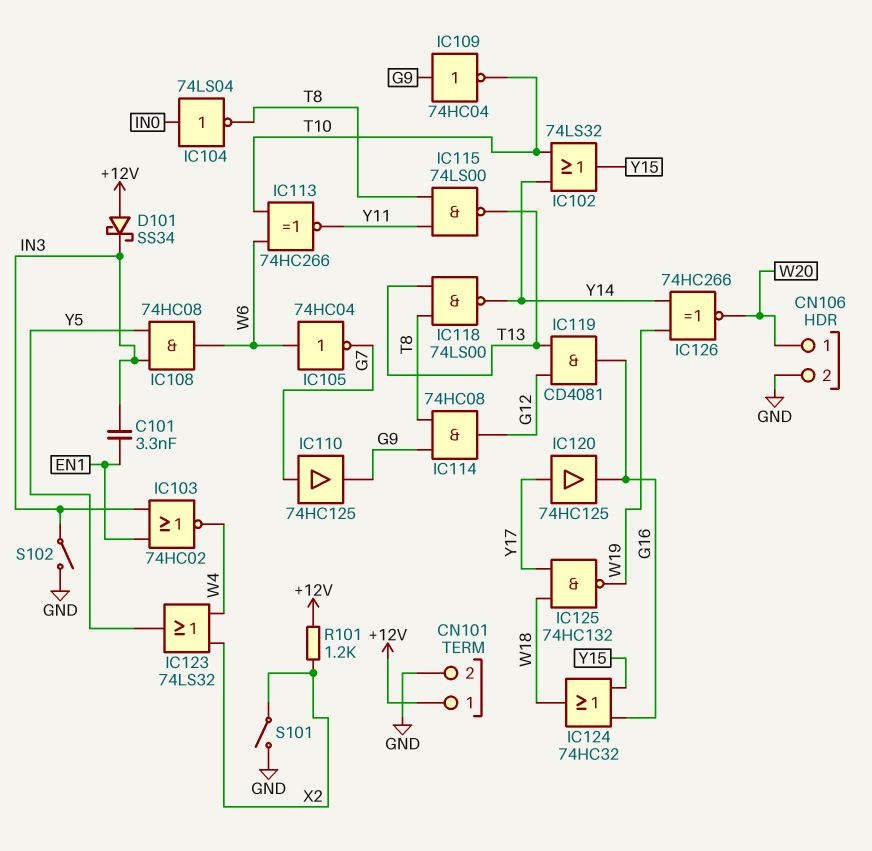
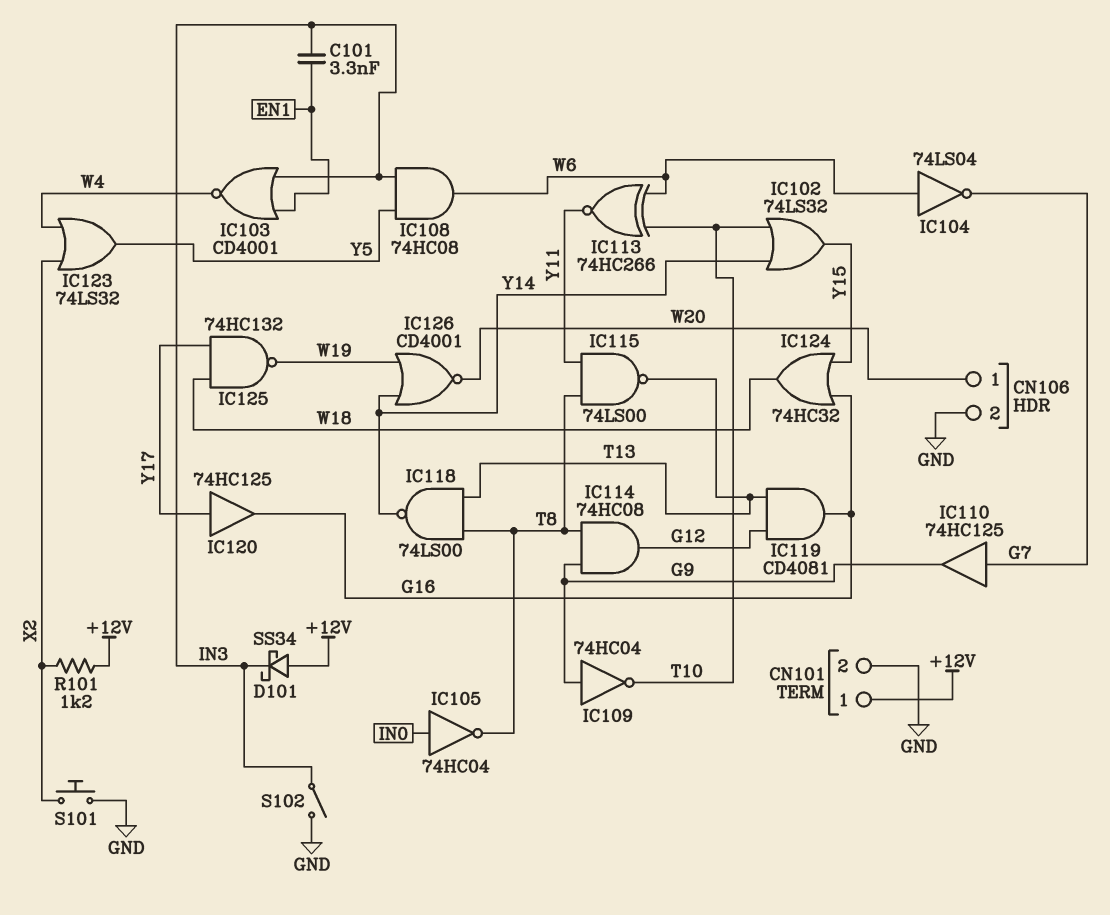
IC103: NOR 74HC02 (in EN1, in IN3, out W4) -> NOR CD4001 (in EN1, in IN3, out W4)
IC104: NOT 74LS04 (in IN0, out T8) -> NOT 74LS04 (in W6, out G7)
IC105: NOT 74HC04 (in W6, out G7) -> NOT 74HC04 (in IN0, out T8)
IC126: XNOR 74HC266 (in W19, in Y14, out W20) -> NOR CD4001 (in W19, in Y14, out W20)
S101: switch (GND, X2) -> button (GND, X2)

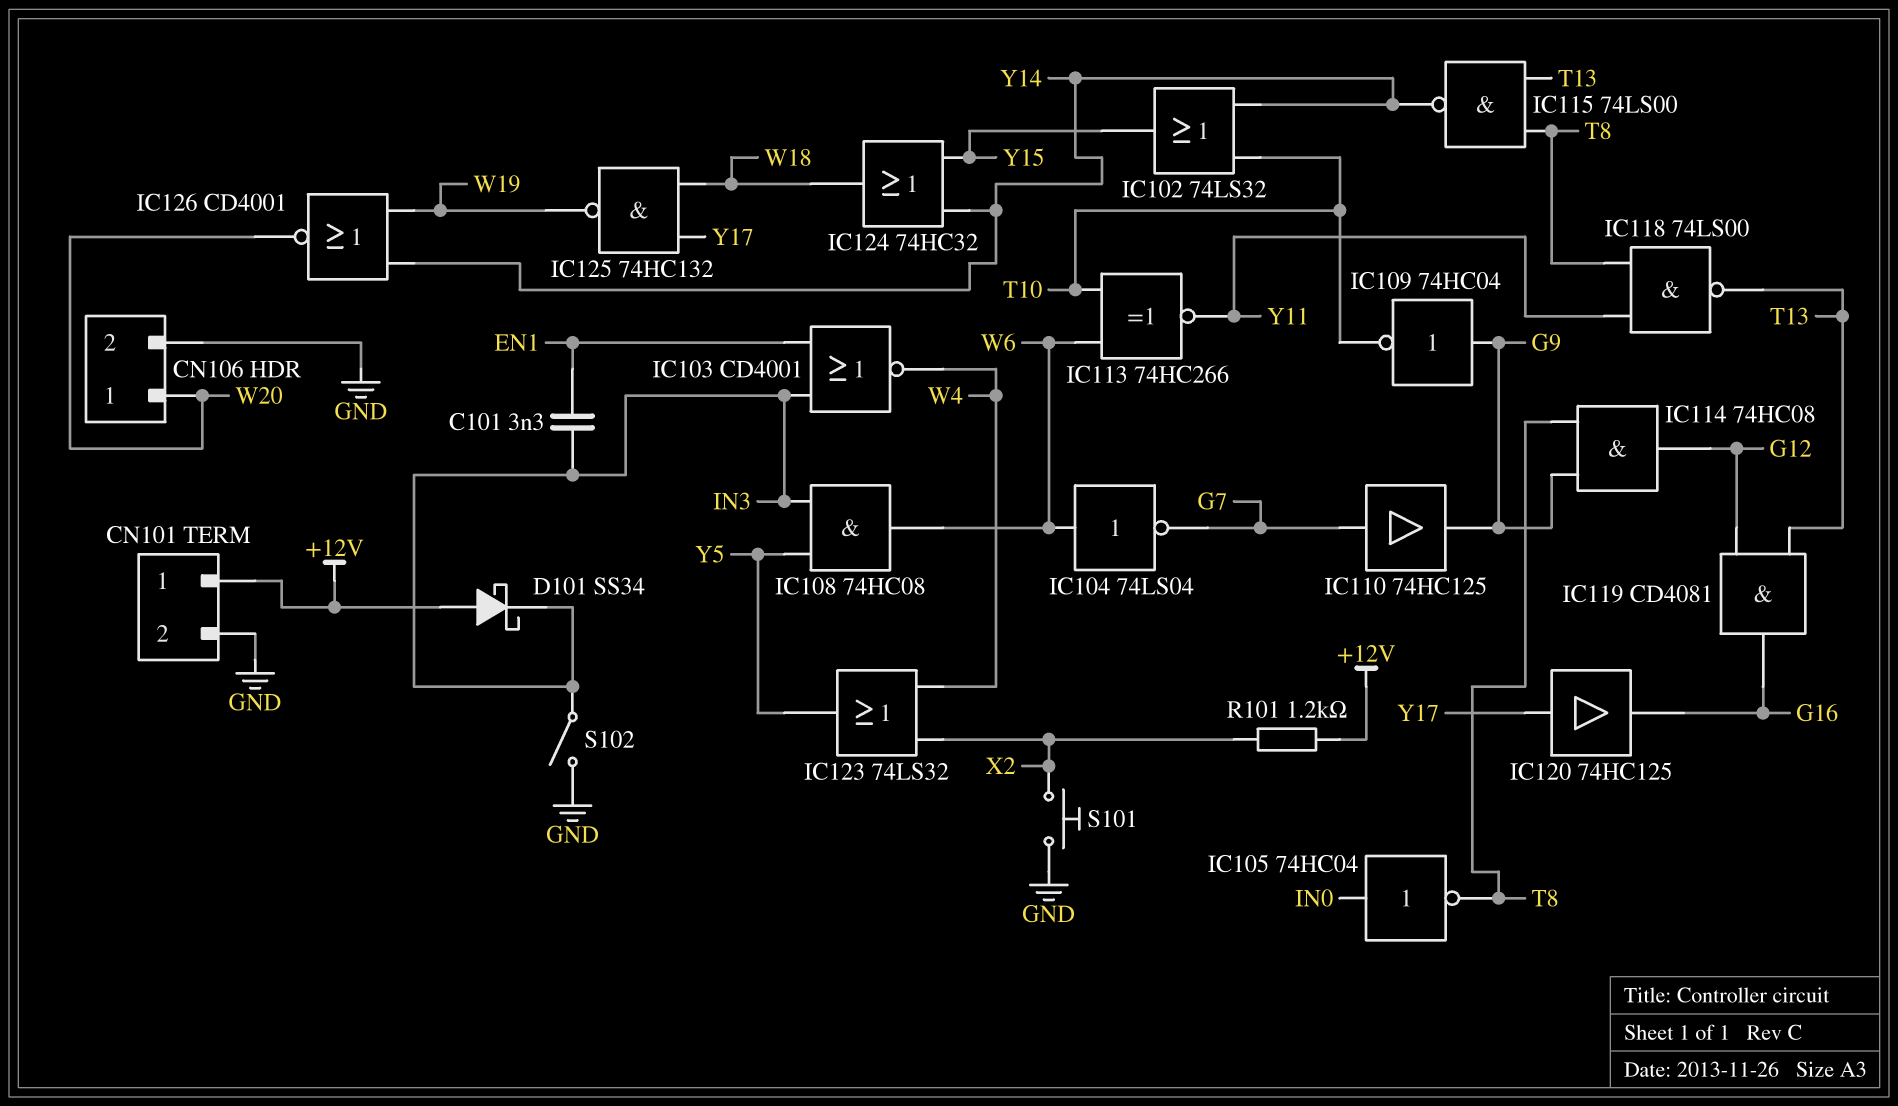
IC115: NAND 74LS00 (in T8, in Y11, out T13) -> NAND 74LS00 (in T8, in T13, out Y14)
IC118: NAND 74LS00 (in T8, in T13, out Y14) -> NAND 74LS00 (in T8, in Y11, out T13)
IC124: OR 74HC32 (in G16, in Y15, out W18) -> OR 74HC32 (in Y14, in Y15, out W18)

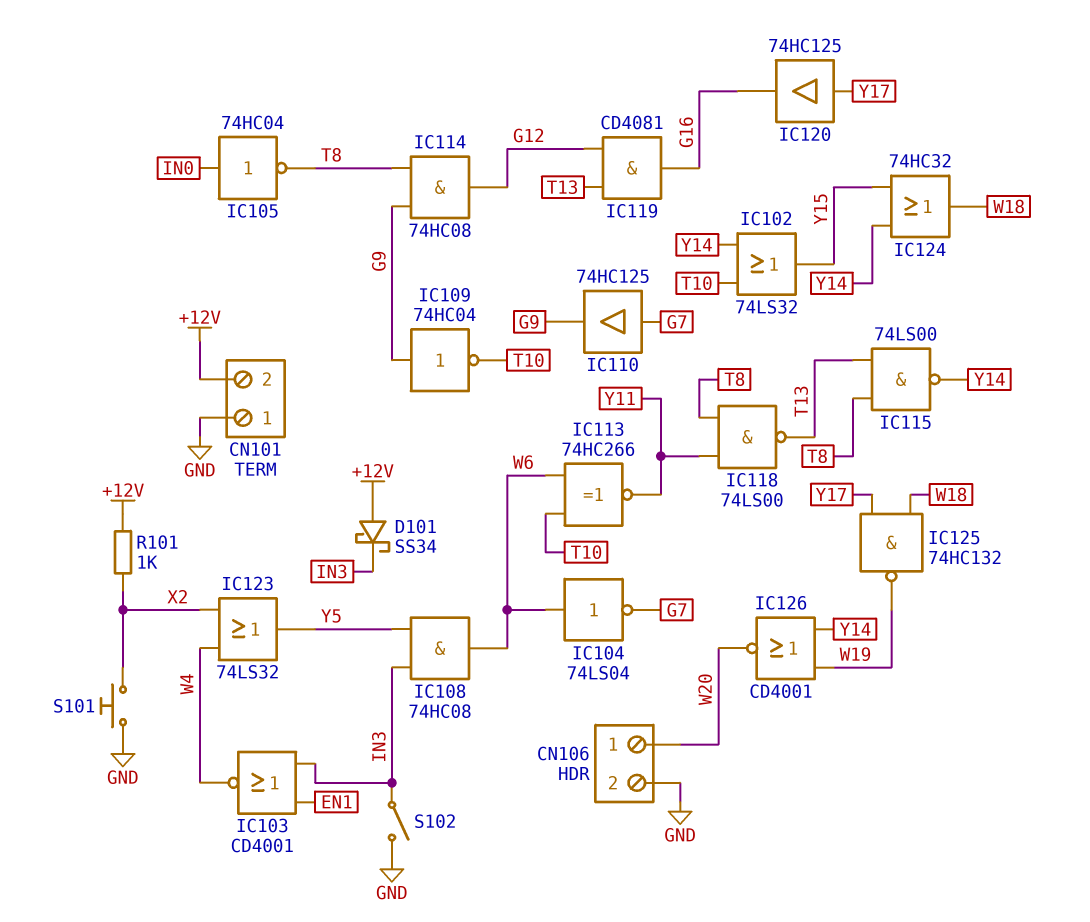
C101: 3.3nF (EN1, IN3) -> none
CN101 pin 1: +12V -> GND
CN101 pin 2: GND -> +12V
R101: 1.2k (+12V, X2) -> 1k (+12V, X2)

